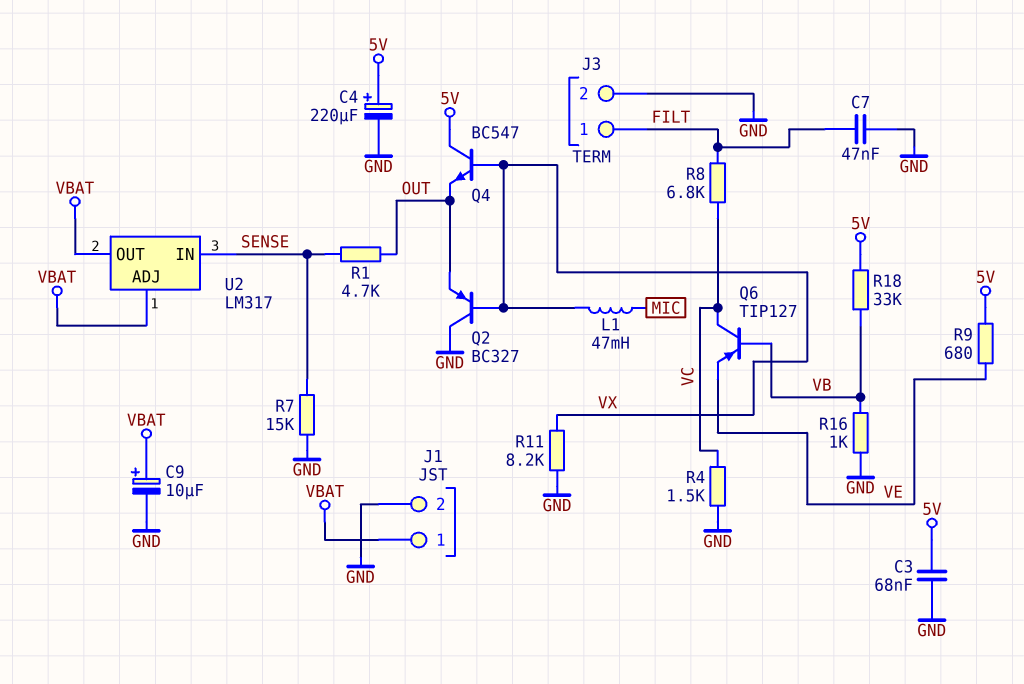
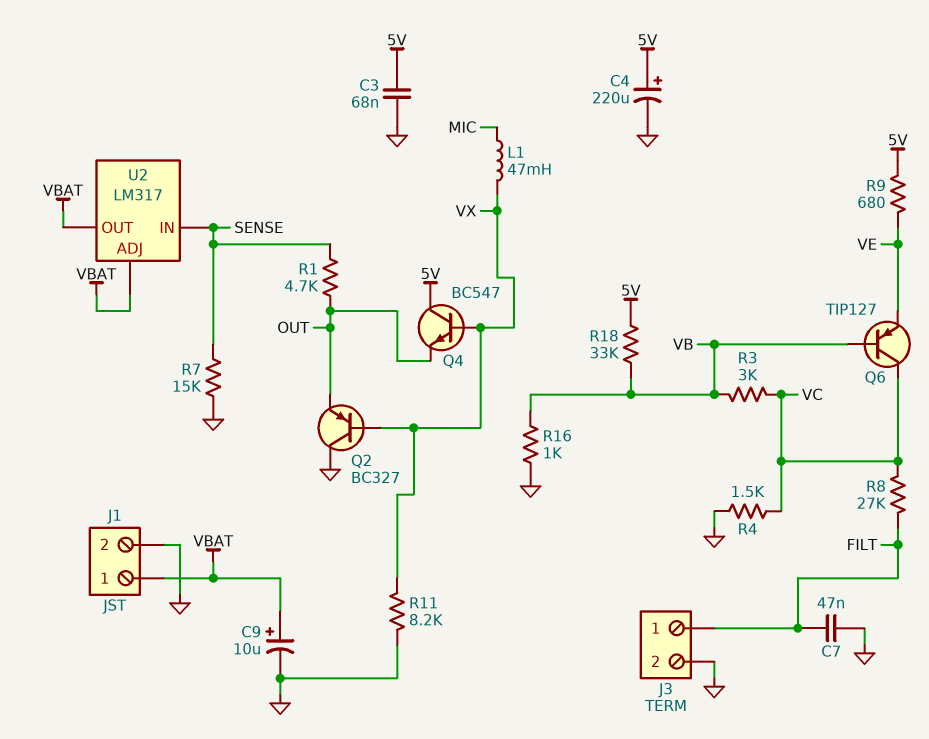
R3: none -> 3k (VB, VC)
R8: 6.8k (FILT, VC) -> 27k (FILT, VC)

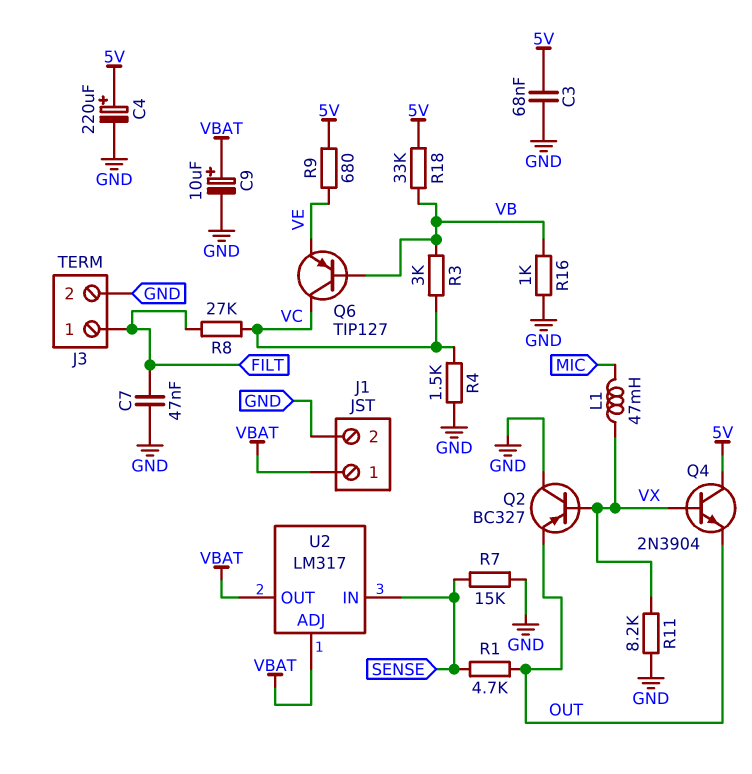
Q4: NPN BC547 (B VX, C 5V, E OUT) -> NPN 2N3904 (B VX, C 5V, E OUT)

